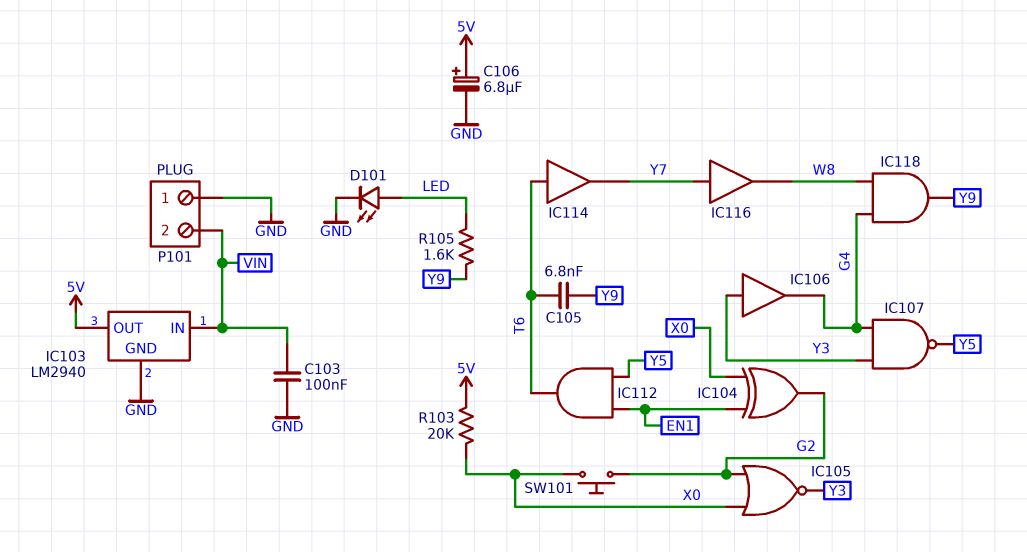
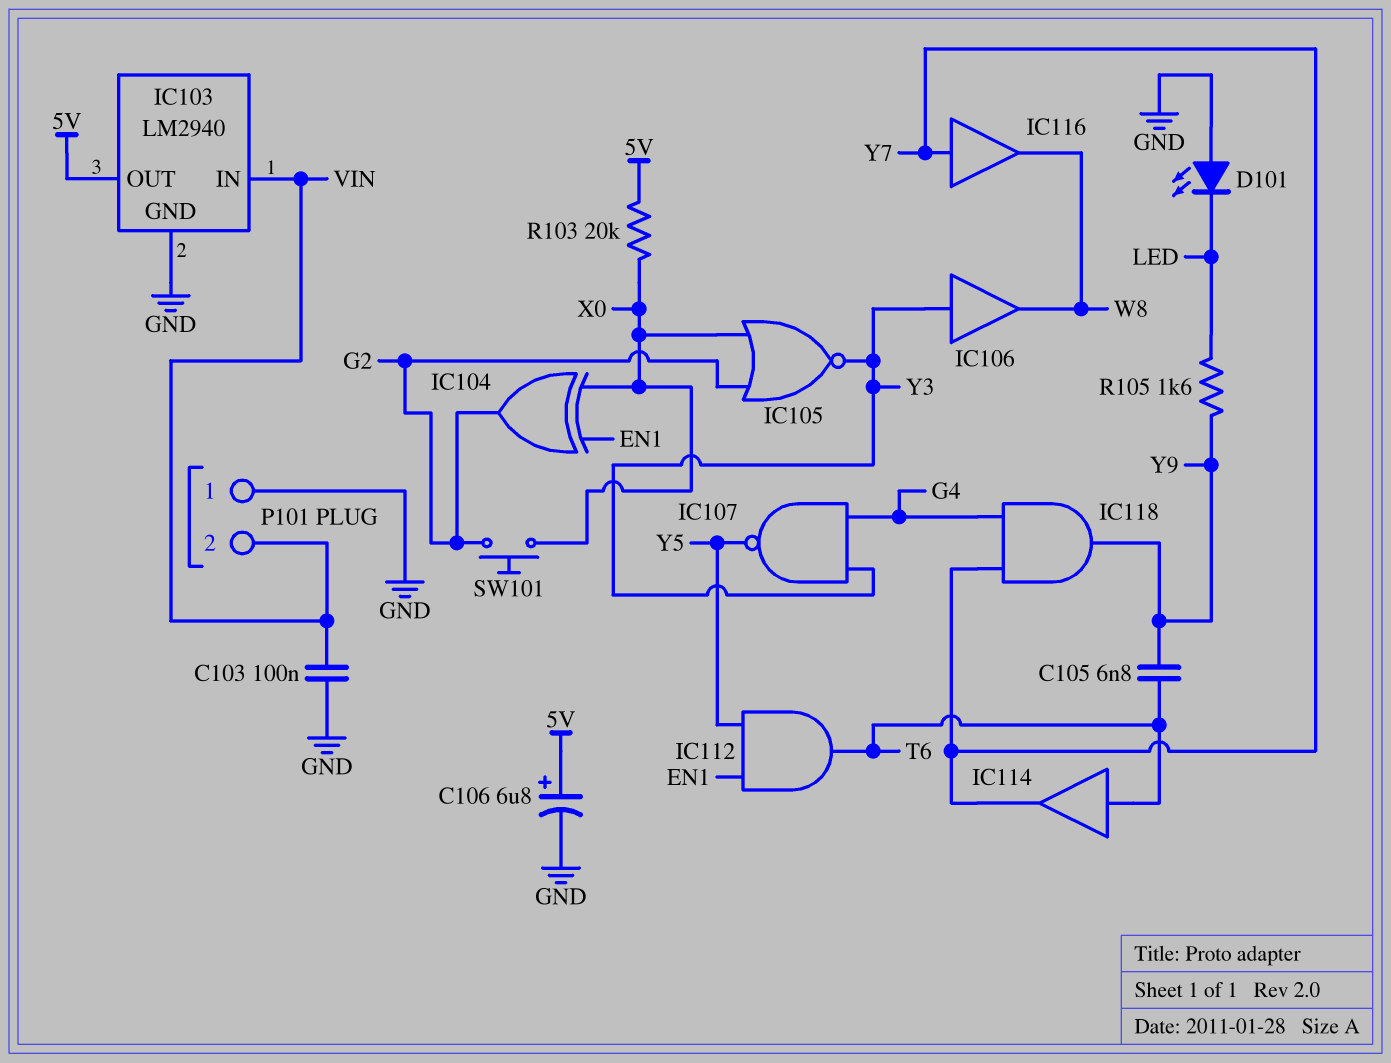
D101: LED (A LED, K GND) -> LED (A GND, K LED)
IC106: buffer (in Y3, out G4) -> buffer (in Y3, out W8)
IC118: AND (in G4, in W8, out Y9) -> AND (in G4, in Y7, out Y9)

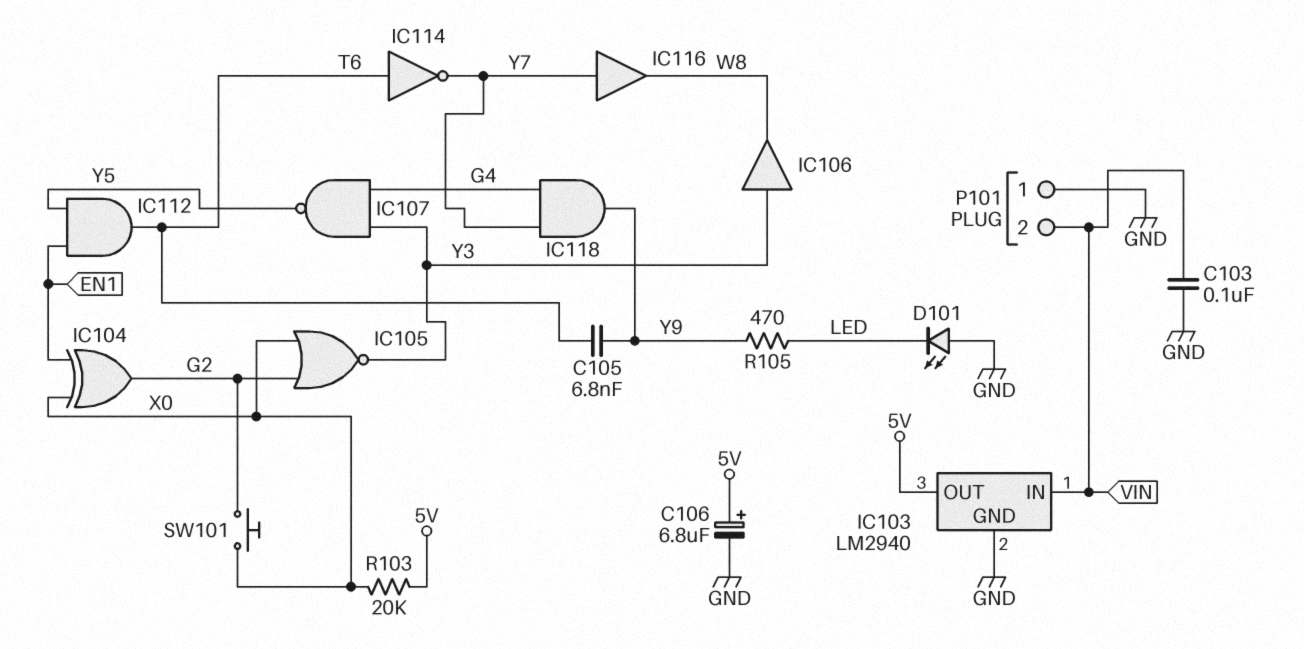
IC114: buffer (in T6, out Y7) -> NOT (in T6, out Y7)
R105: 1.6k (LED, Y9) -> 470 (LED, Y9)

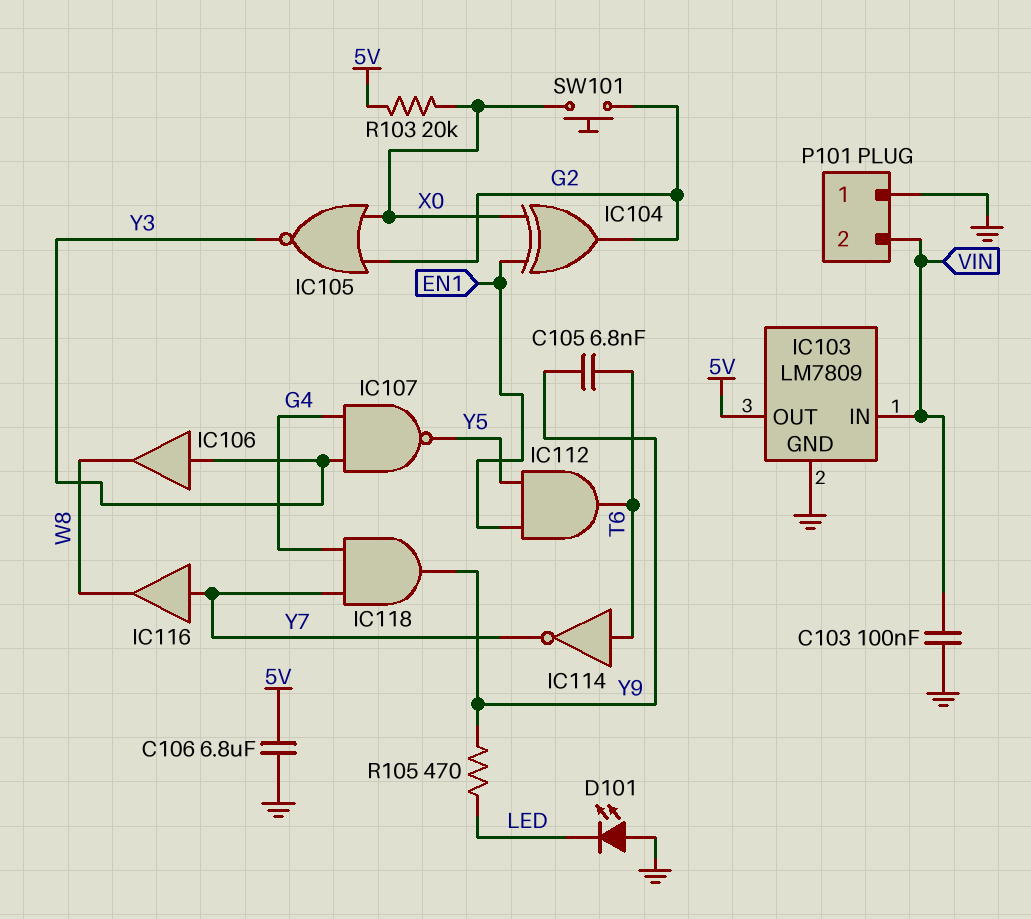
C106: 6.8uF (plus 5V, minus GND) -> 6.8uF (5V, GND)
IC103: LM2940 -> LM7809

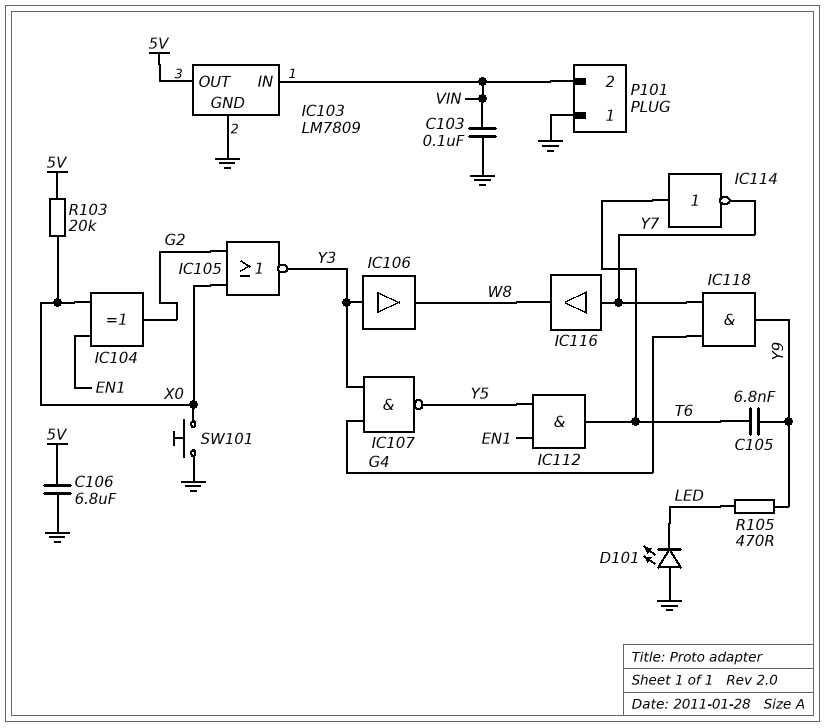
SW101: button (G2, X0) -> button (GND, X0)

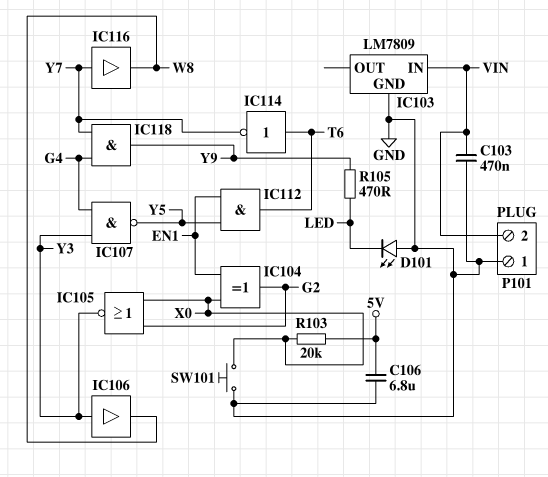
C103: 100nF (GND, VIN) -> 470nF (GND, VIN)
C105: 6.8nF (T6, Y9) -> none
IC103 pin OUT: 5V -> none

